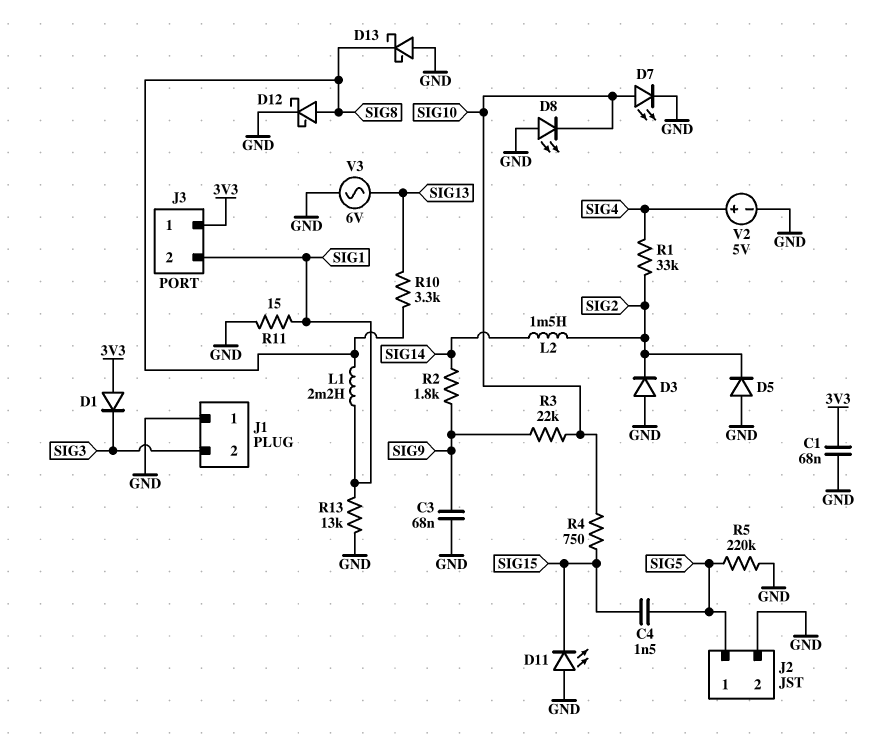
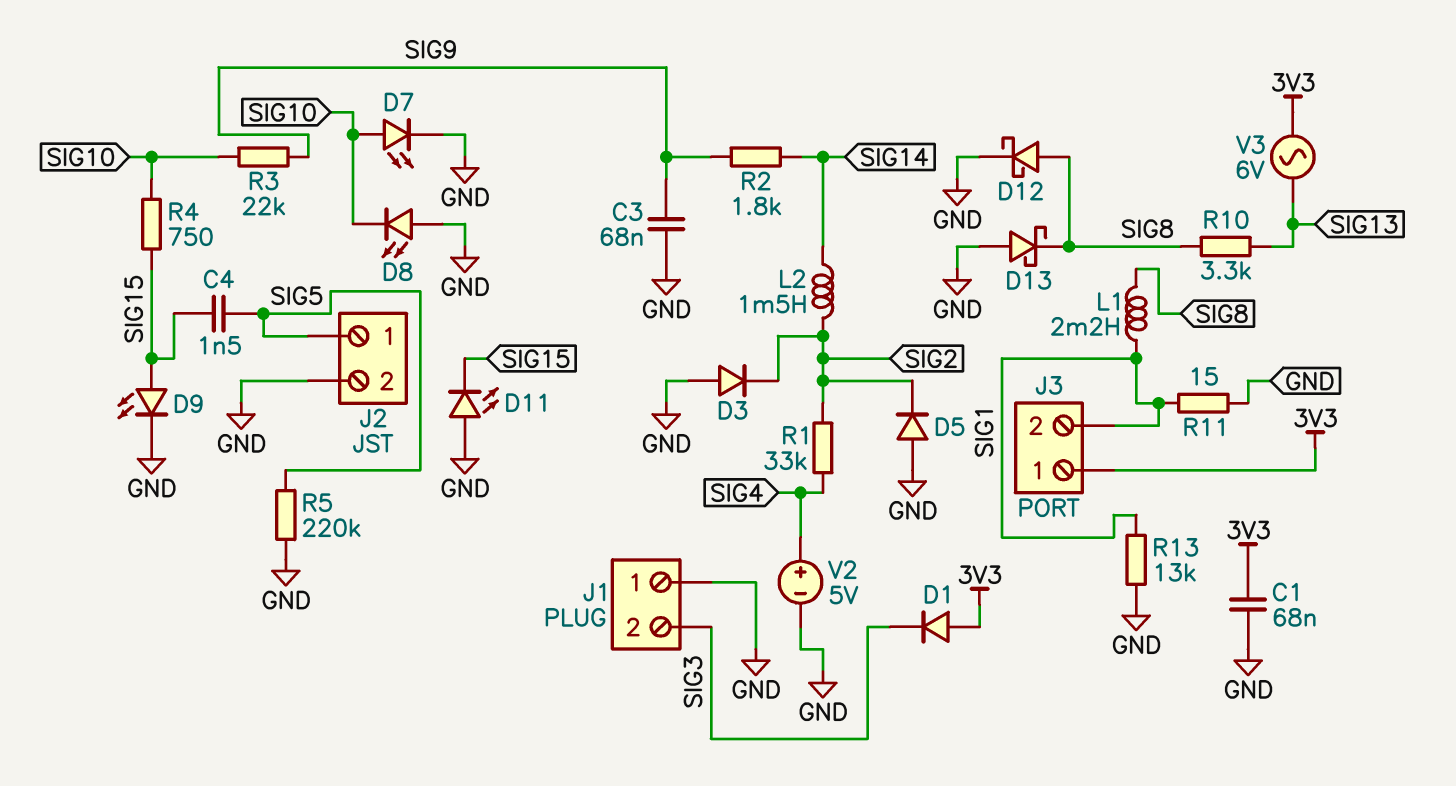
D9: none -> LED (A SIG15, K GND)
V3: AC 6V (GND, SIG13) -> AC 6V (3V3, SIG13)

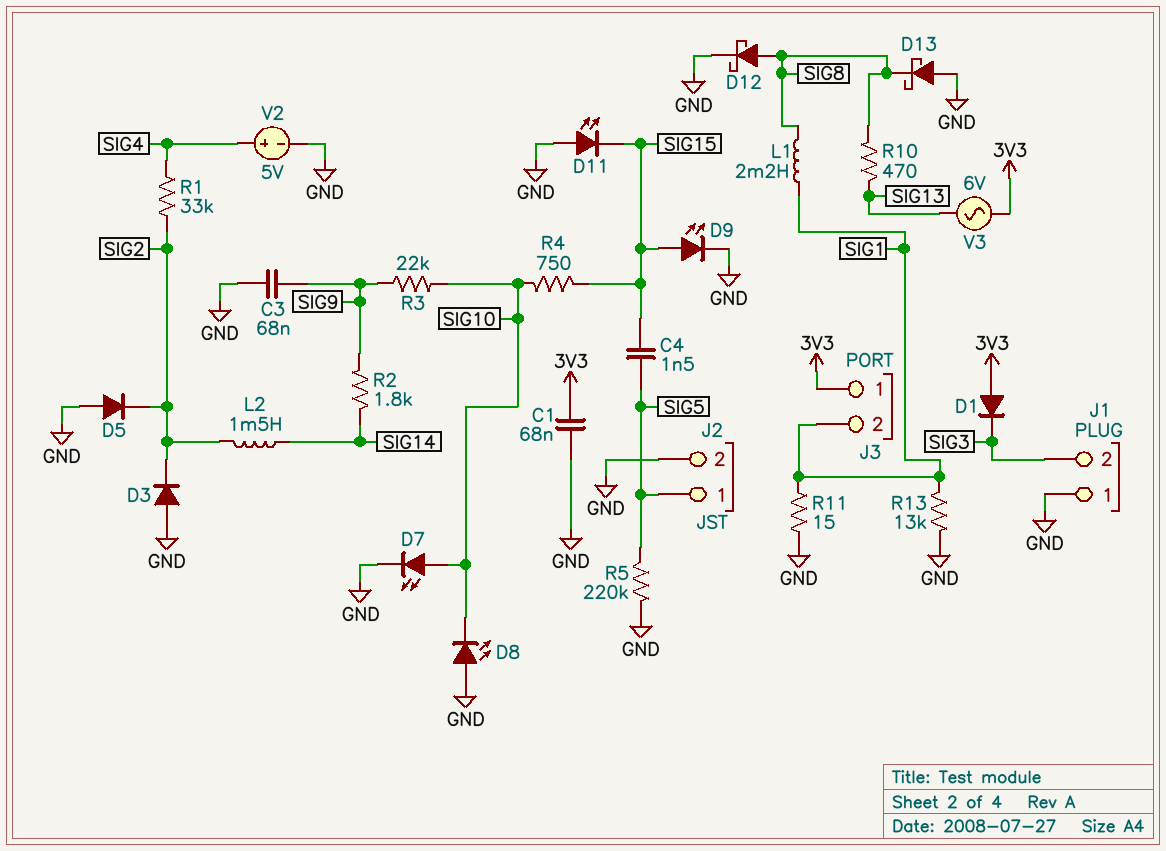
R10: 3.3k (SIG8, SIG13) -> 470 (SIG8, SIG13)

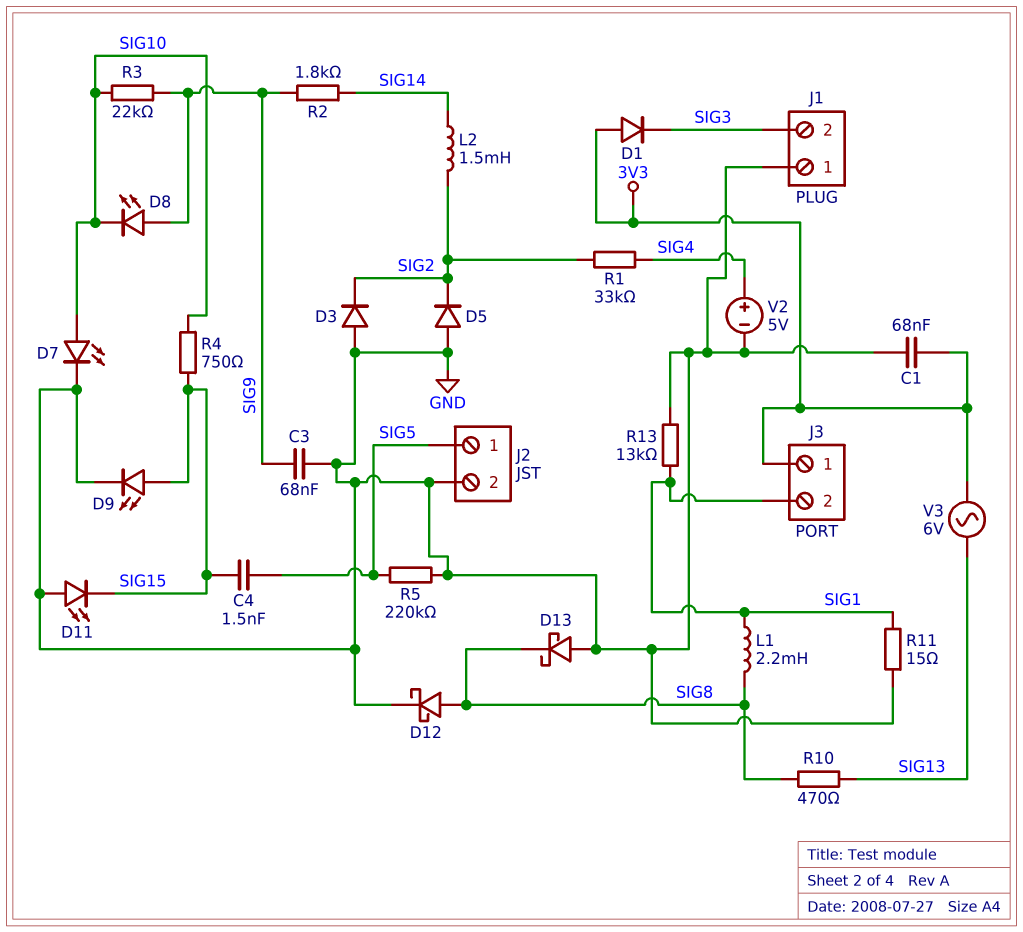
D8: LED (A GND, K SIG10) -> LED (A SIG9, K SIG10)

